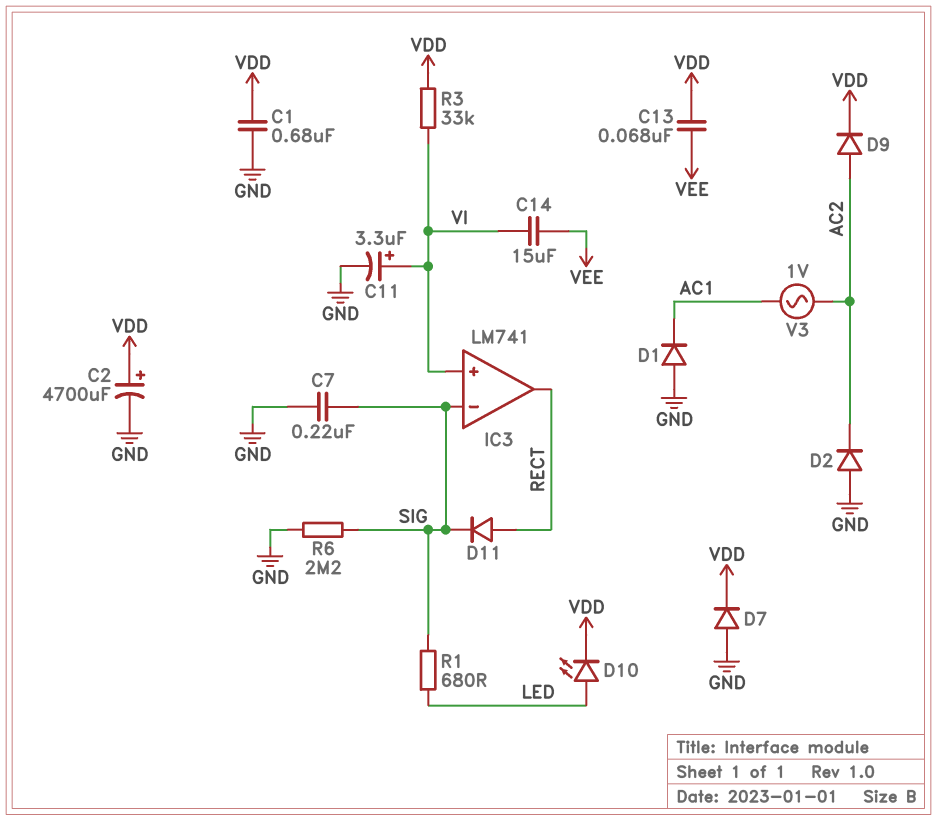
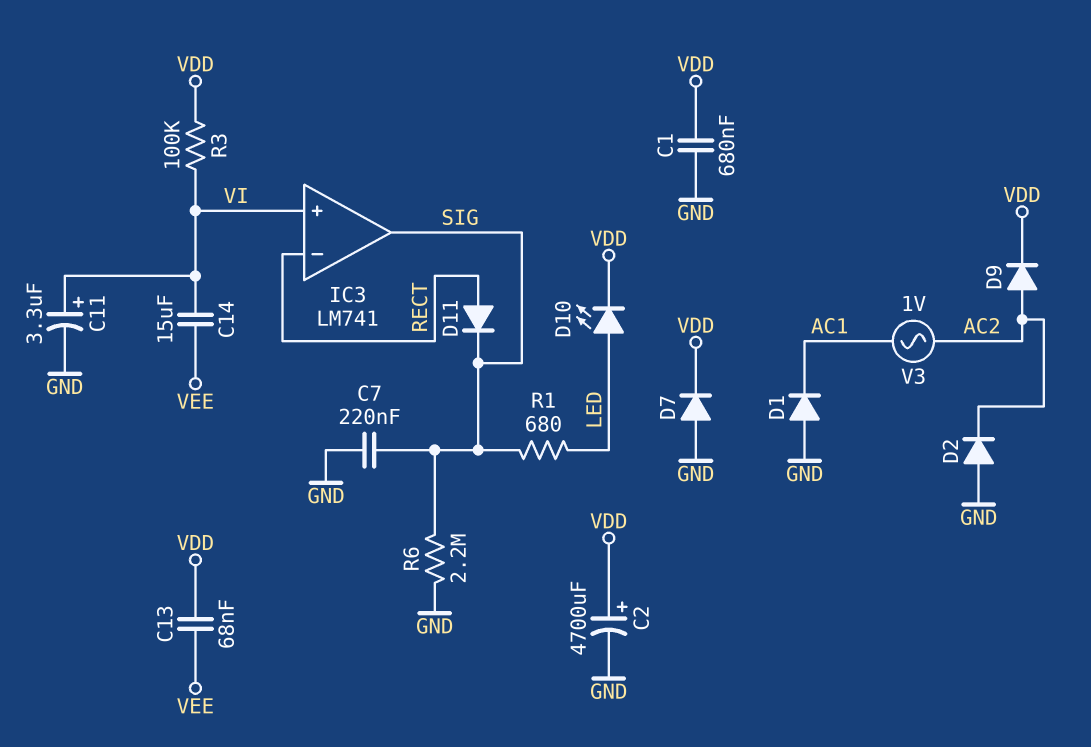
IC3 pin in-: SIG -> RECT
IC3 pin out: RECT -> SIG
R3: 33k (VDD, VI) -> 100k (VDD, VI)

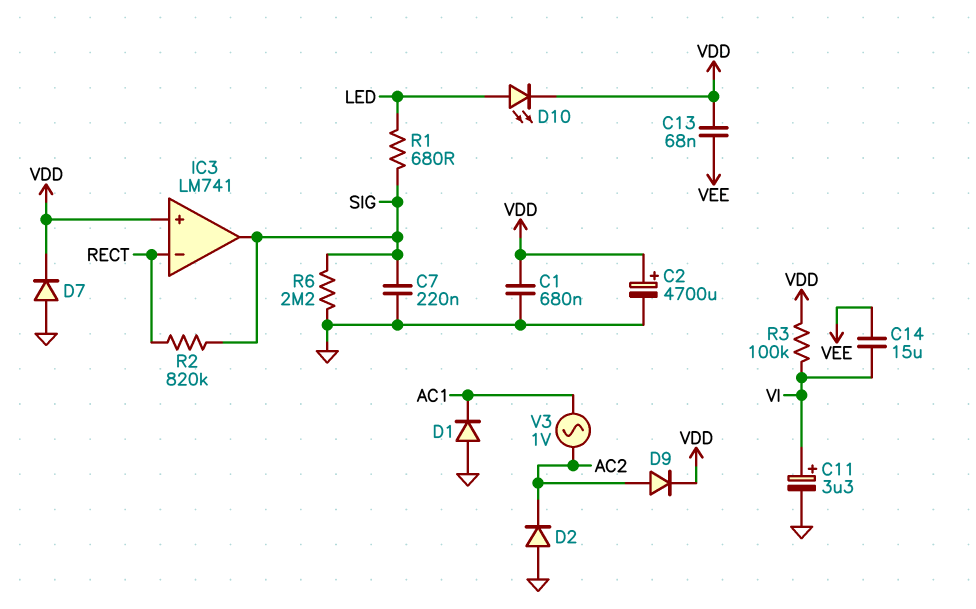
D11: diode (A RECT, K SIG) -> none
IC3 pin in+: VI -> VDD
R2: none -> 820k (RECT, SIG)

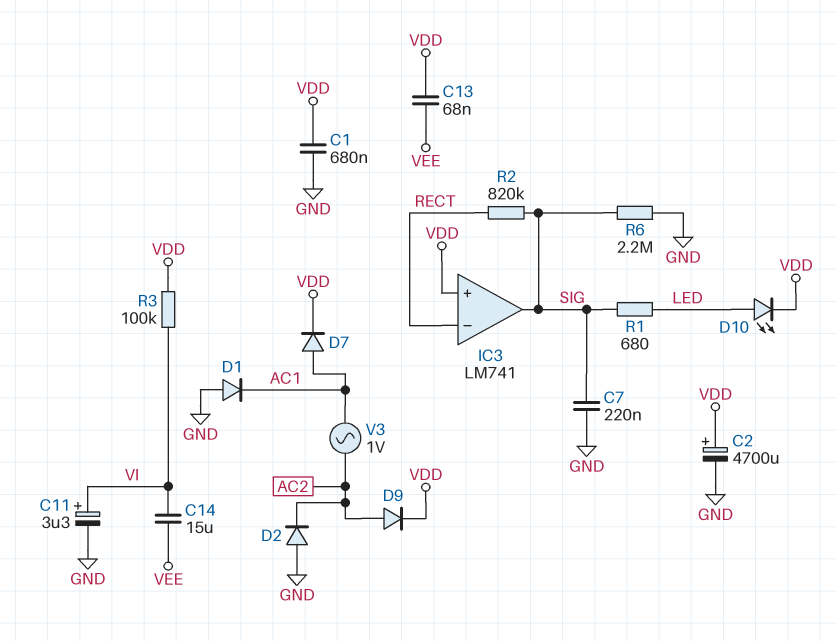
D7: diode (A GND, K VDD) -> diode (A AC1, K VDD)

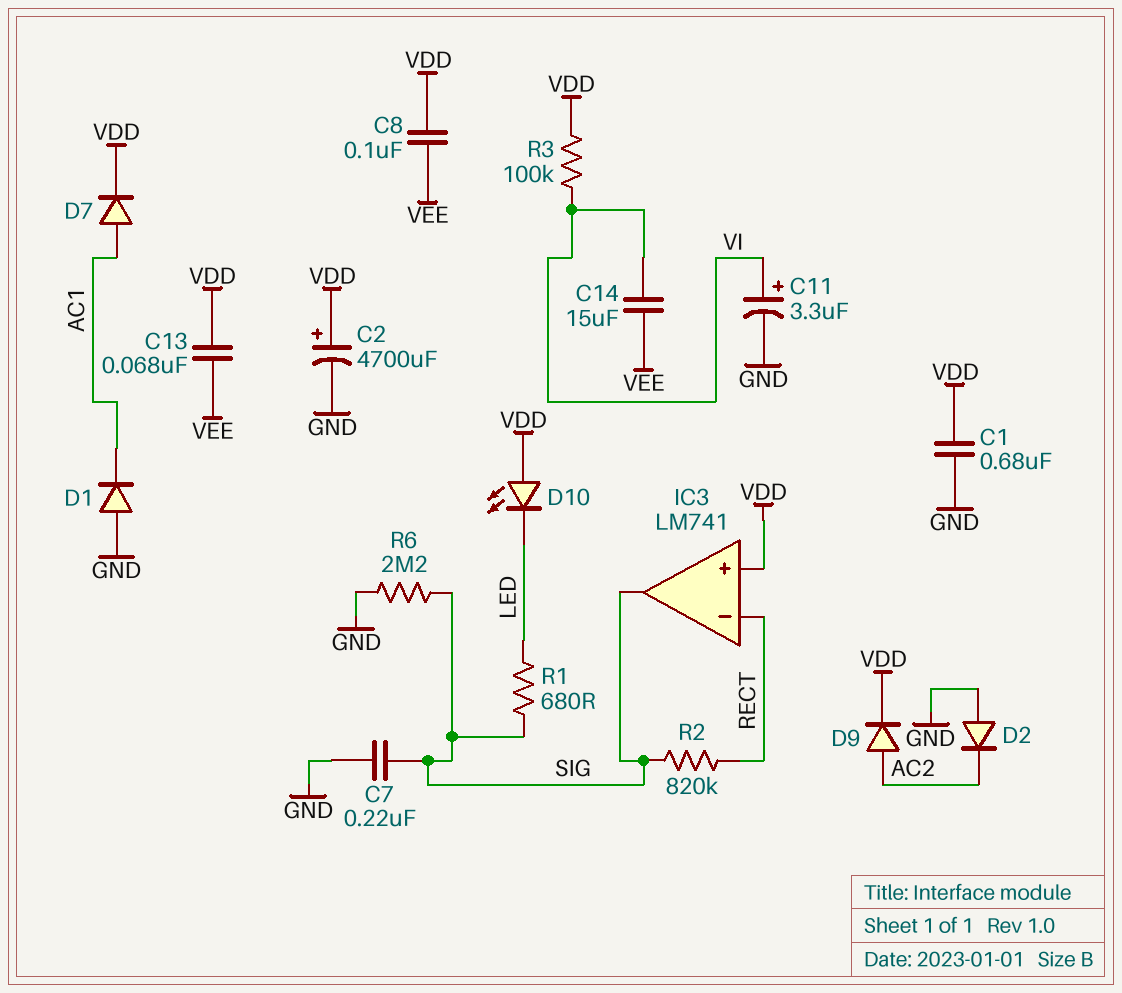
C8: none -> 100nF (VDD, VEE)
D10: LED (A LED, K VDD) -> LED (A VDD, K LED)
V3: AC 1V (AC1, AC2) -> none

